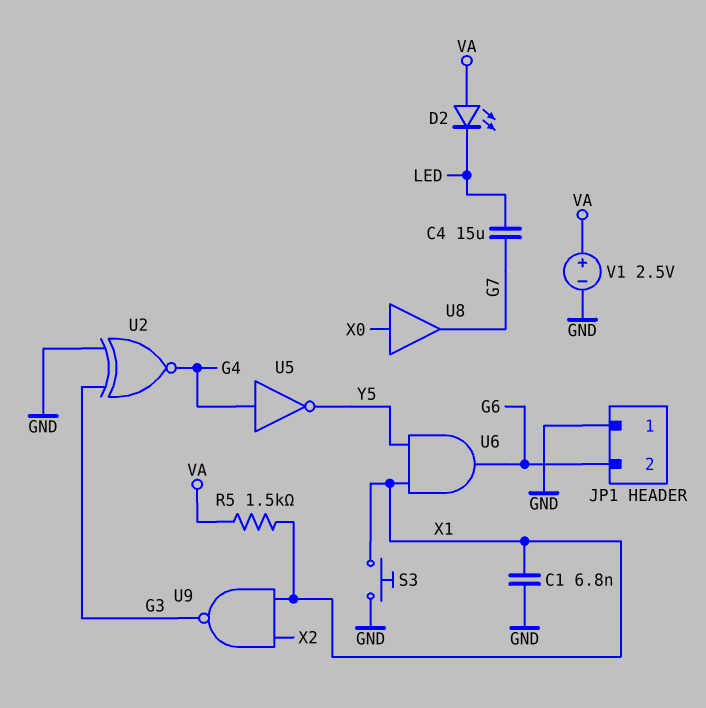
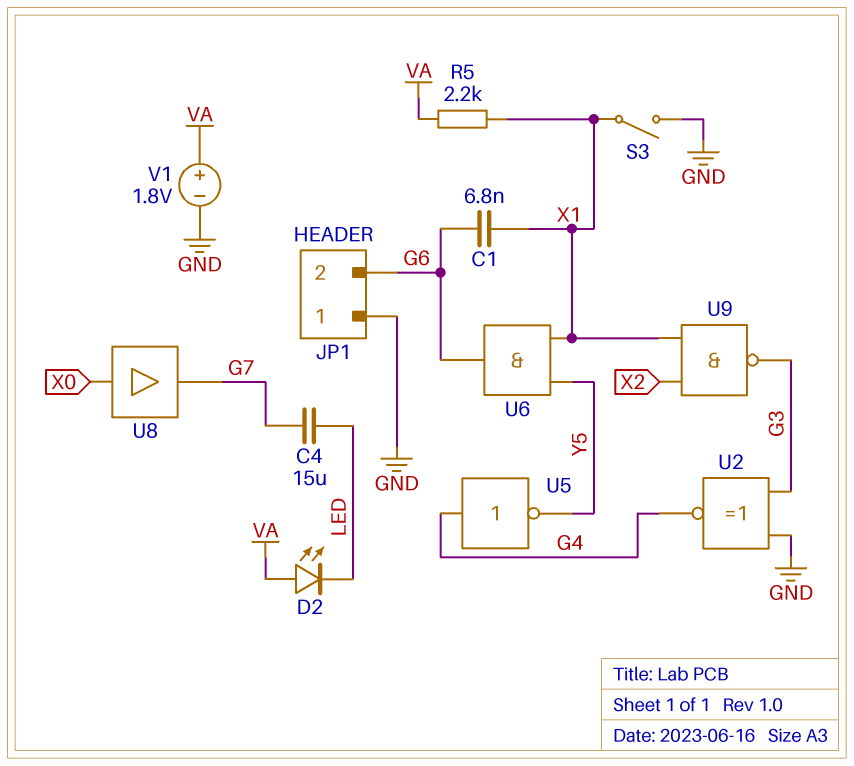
C1: 6.8nF (GND, X1) -> 6.8nF (G6, X1)
R5: 1.5k (VA, X1) -> 2.2k (VA, X1)
S3: button (GND, X1) -> switch (GND, X1)
V1: 2.5V (plus VA, minus GND) -> 1.8V (plus VA, minus GND)

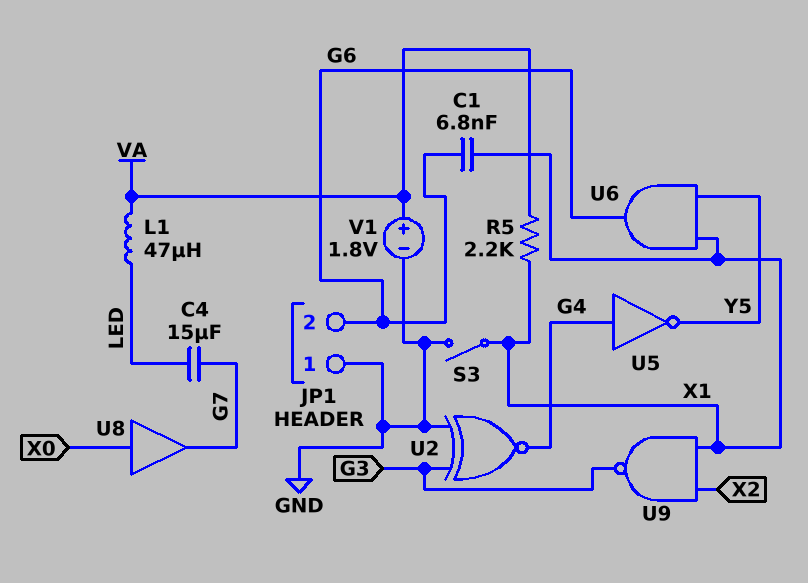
D2: LED (A VA, K LED) -> none
L1: none -> 47uH (LED, VA)

